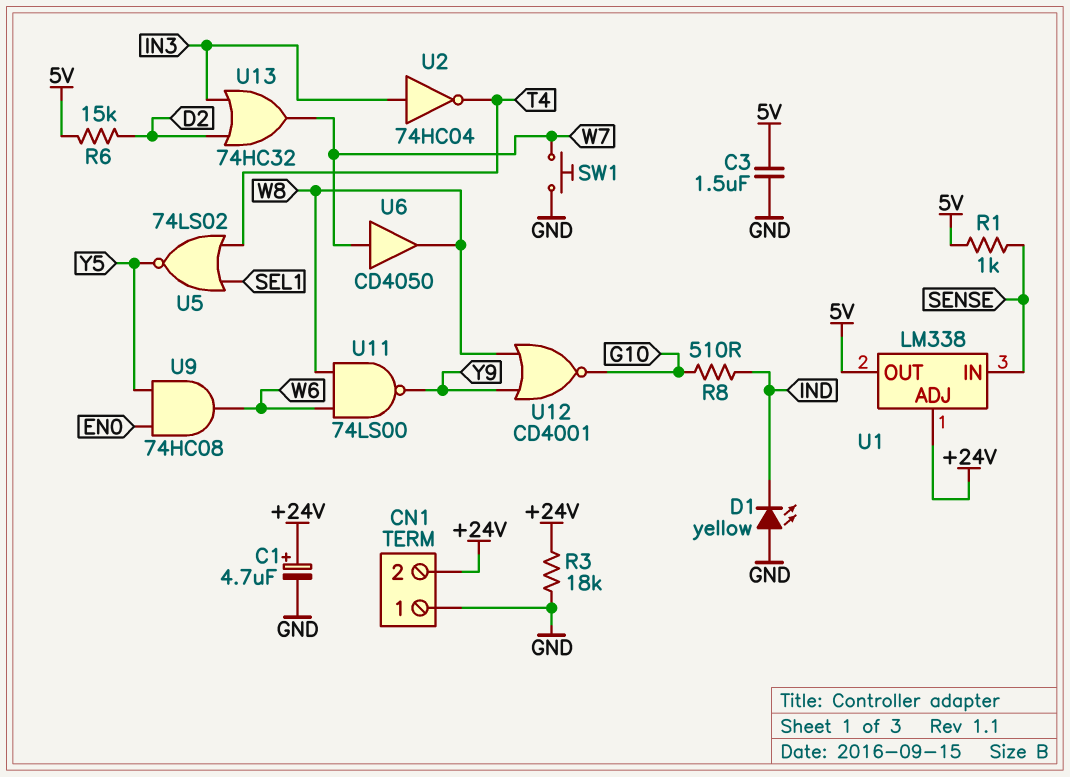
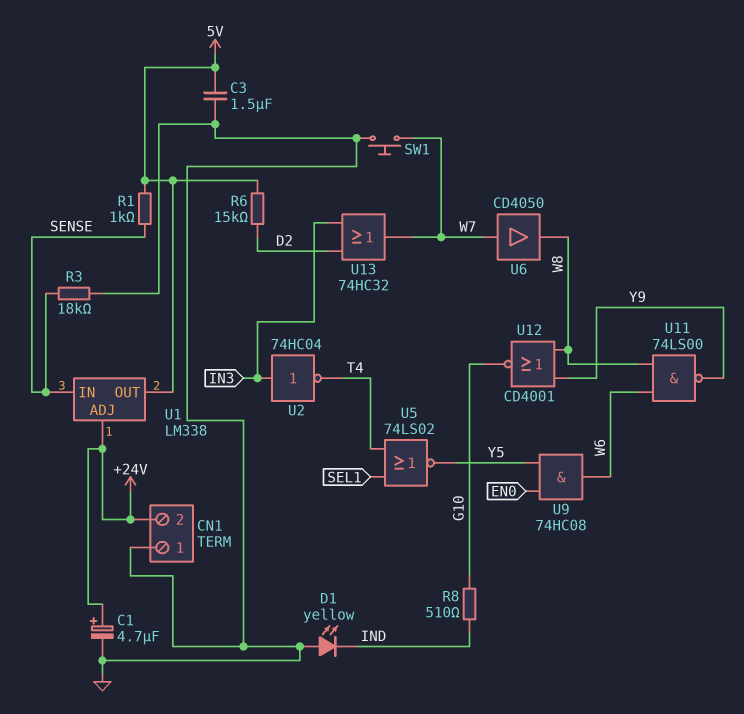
R3: 18k (+24V, GND) -> 18k (GND, SENSE)

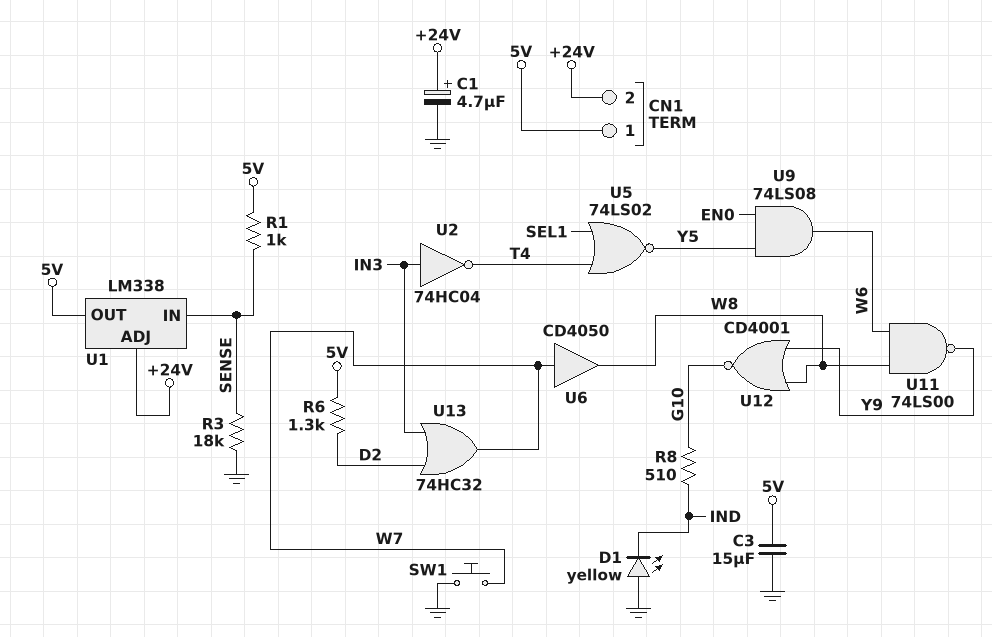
C3: 1.5uF (5V, GND) -> 15uF (5V, GND)
CN1 pin 1: GND -> 5V
R6: 15k (5V, D2) -> 1.3k (5V, D2)
U9: AND 74HC08 (in EN0, in Y5, out W6) -> AND 74LS08 (in EN0, in Y5, out W6)

